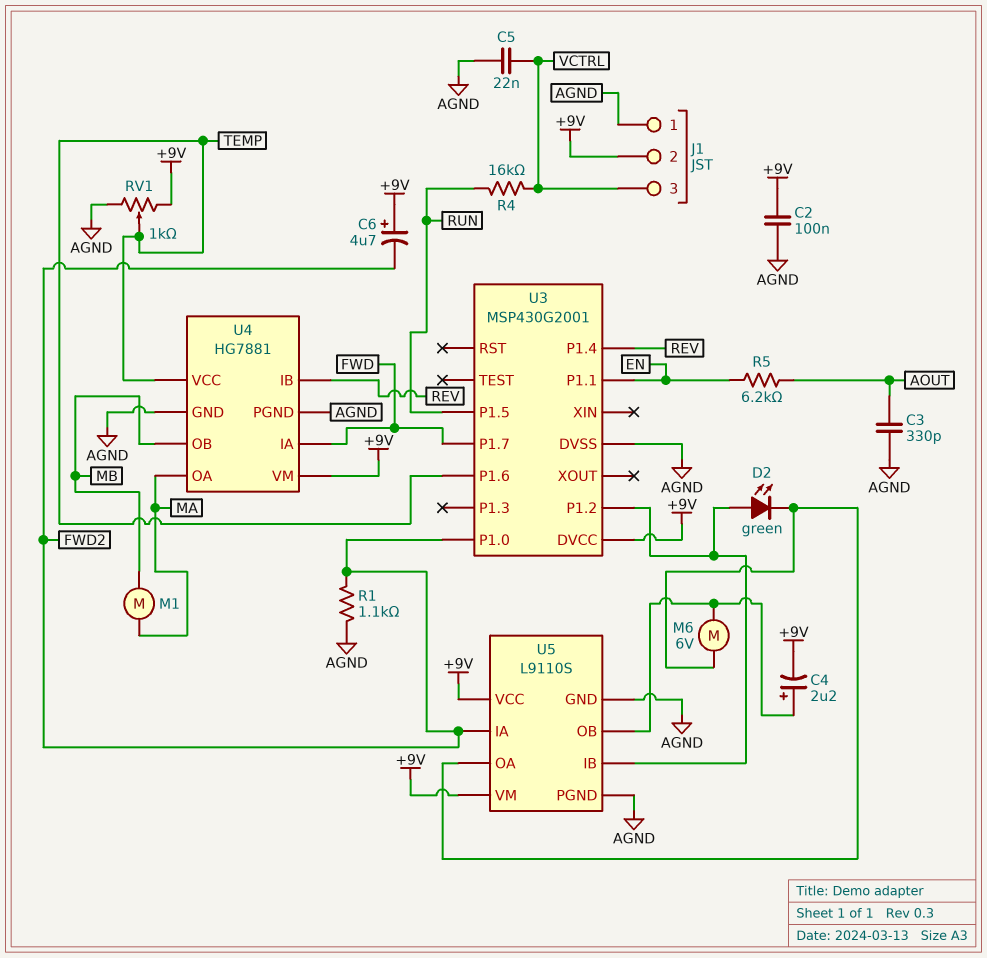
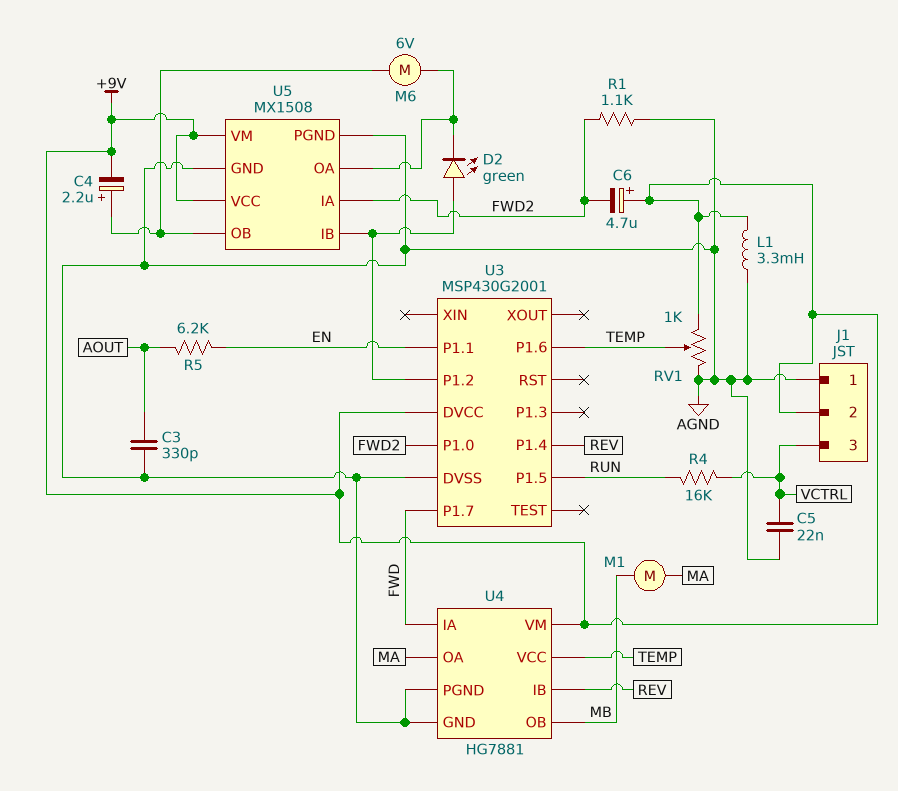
C2: 100nF (+9V, AGND) -> none
L1: none -> 3.3mH (+9V, AGND)
U5: L9110S -> MX1508

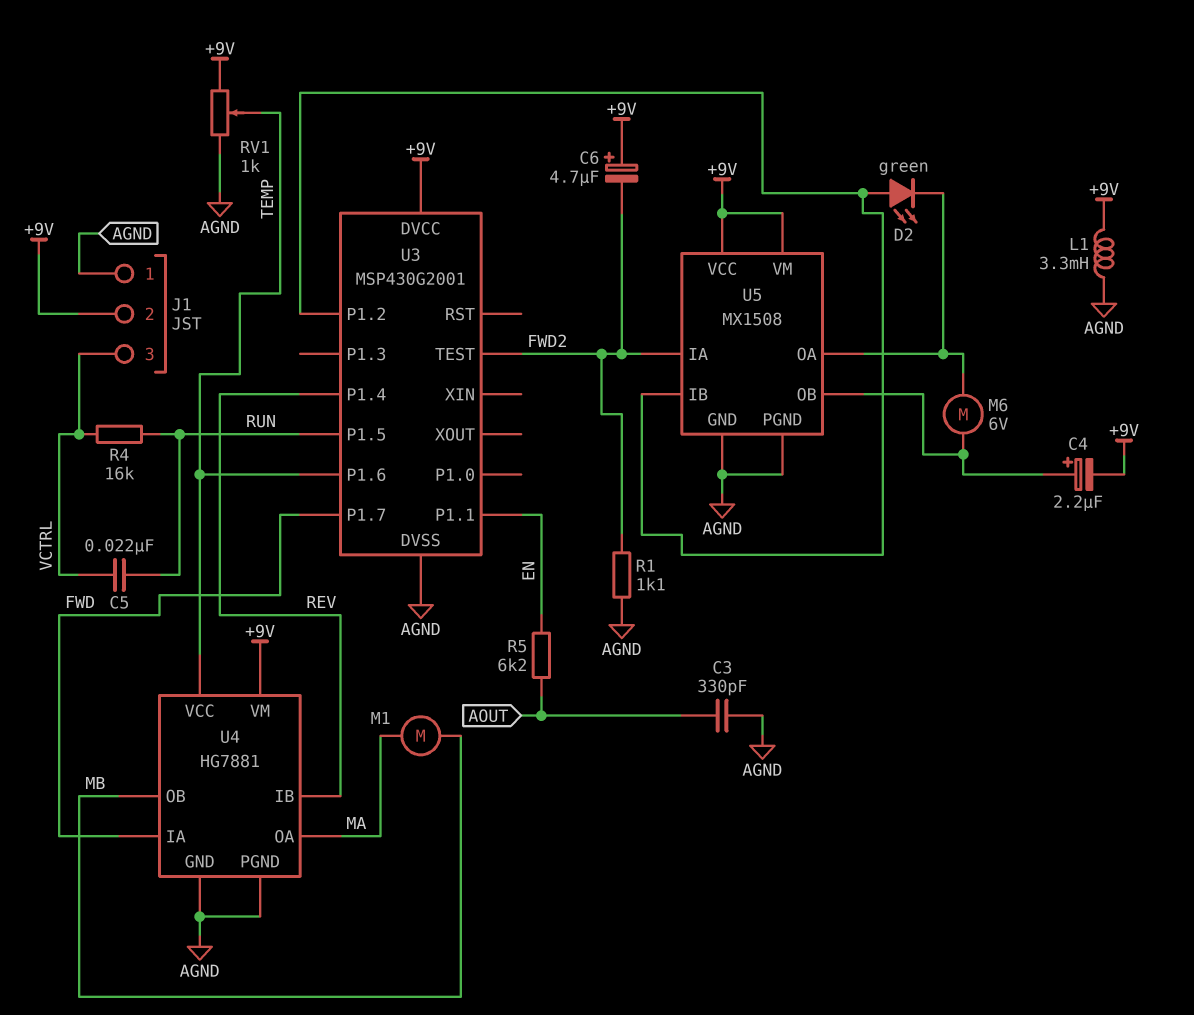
C5: 22nF (AGND, VCTRL) -> 22nF (RUN, VCTRL)
U3 pin P1.0: FWD2 -> none
U3 pin TEST: none -> FWD2

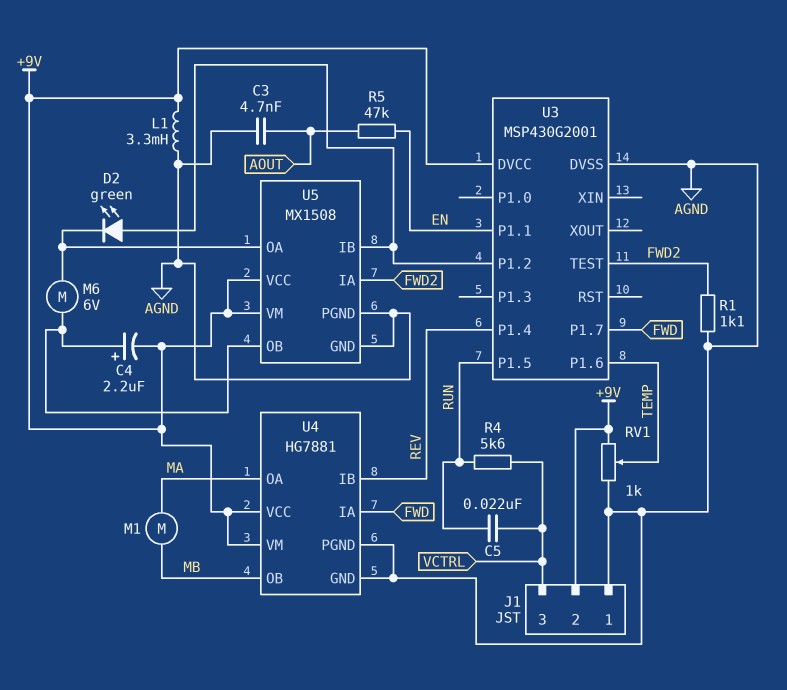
C3: 330pF (AGND, AOUT) -> 4.7nF (AGND, AOUT)
C6: 4.7uF (plus +9V, minus FWD2) -> none
R4: 16k (RUN, VCTRL) -> 5.6k (RUN, VCTRL)
R5: 6.2k (AOUT, EN) -> 47k (AOUT, EN)
U4 pin VCC: TEMP -> +9V

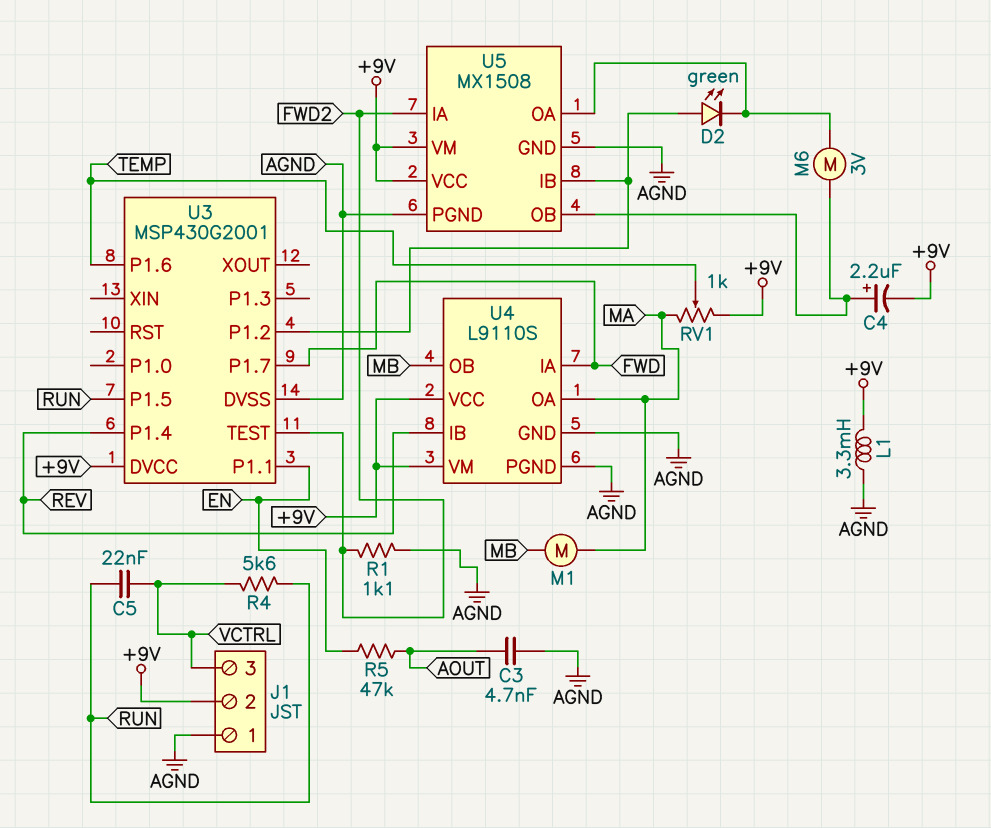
M6: motor 6V (U5/OA, U5/OB) -> motor 3V (U5/OA, U5/OB)
RV1: 1k (+9V, AGND, wiper TEMP) -> 1k (+9V, MA, wiper TEMP)
U4: HG7881 -> L9110S

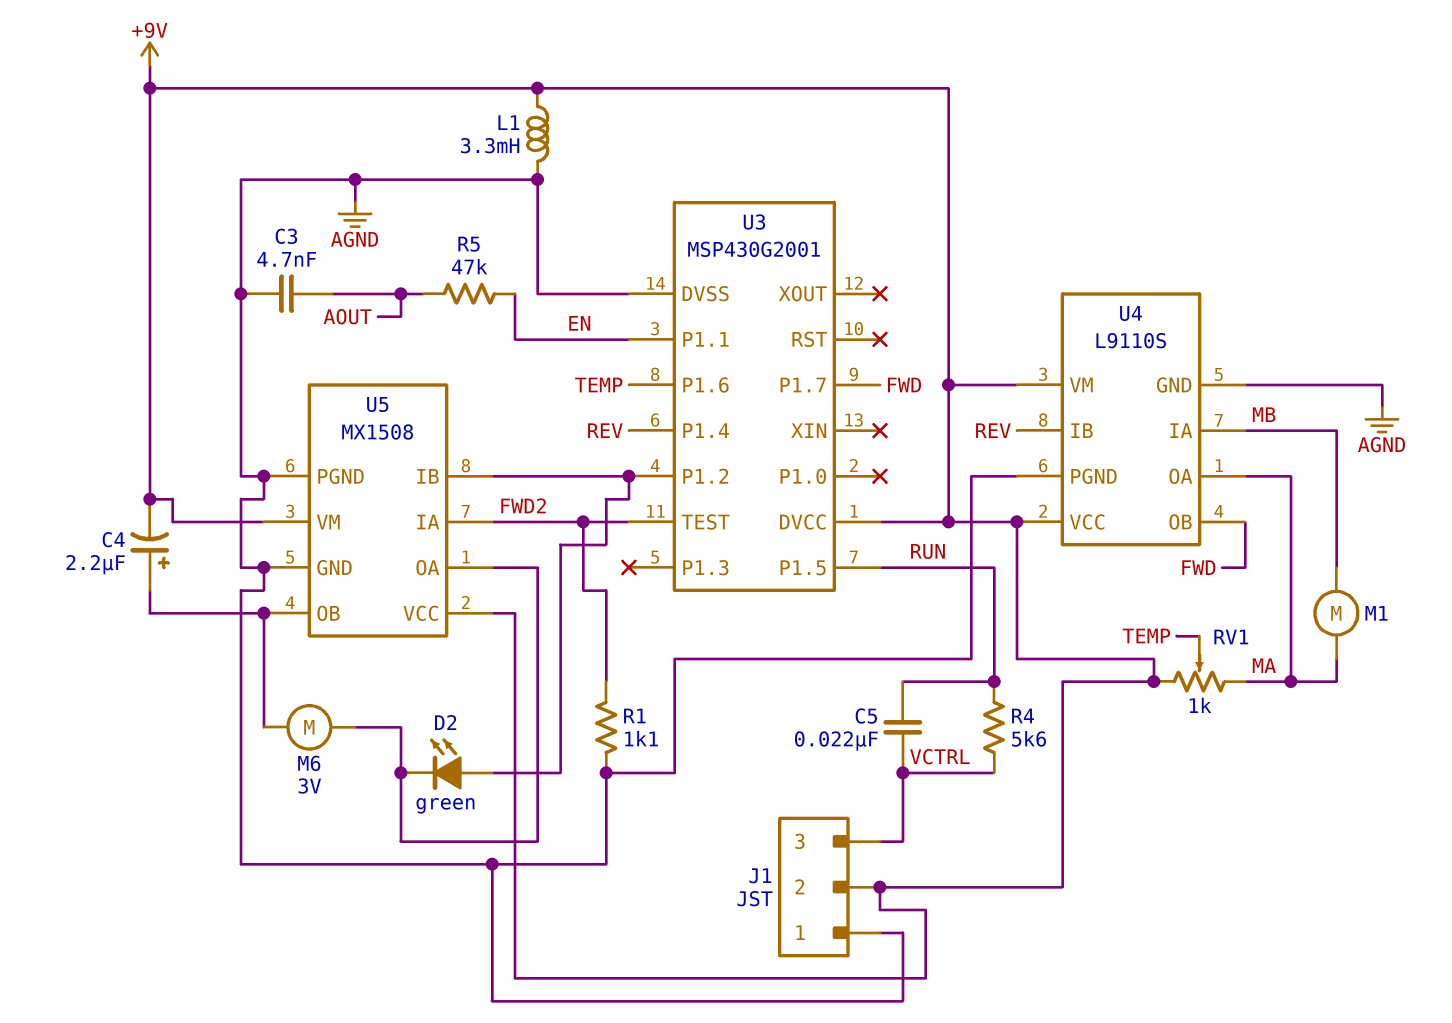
U4 pin IA: FWD -> MB
U4 pin OB: MB -> FWD

